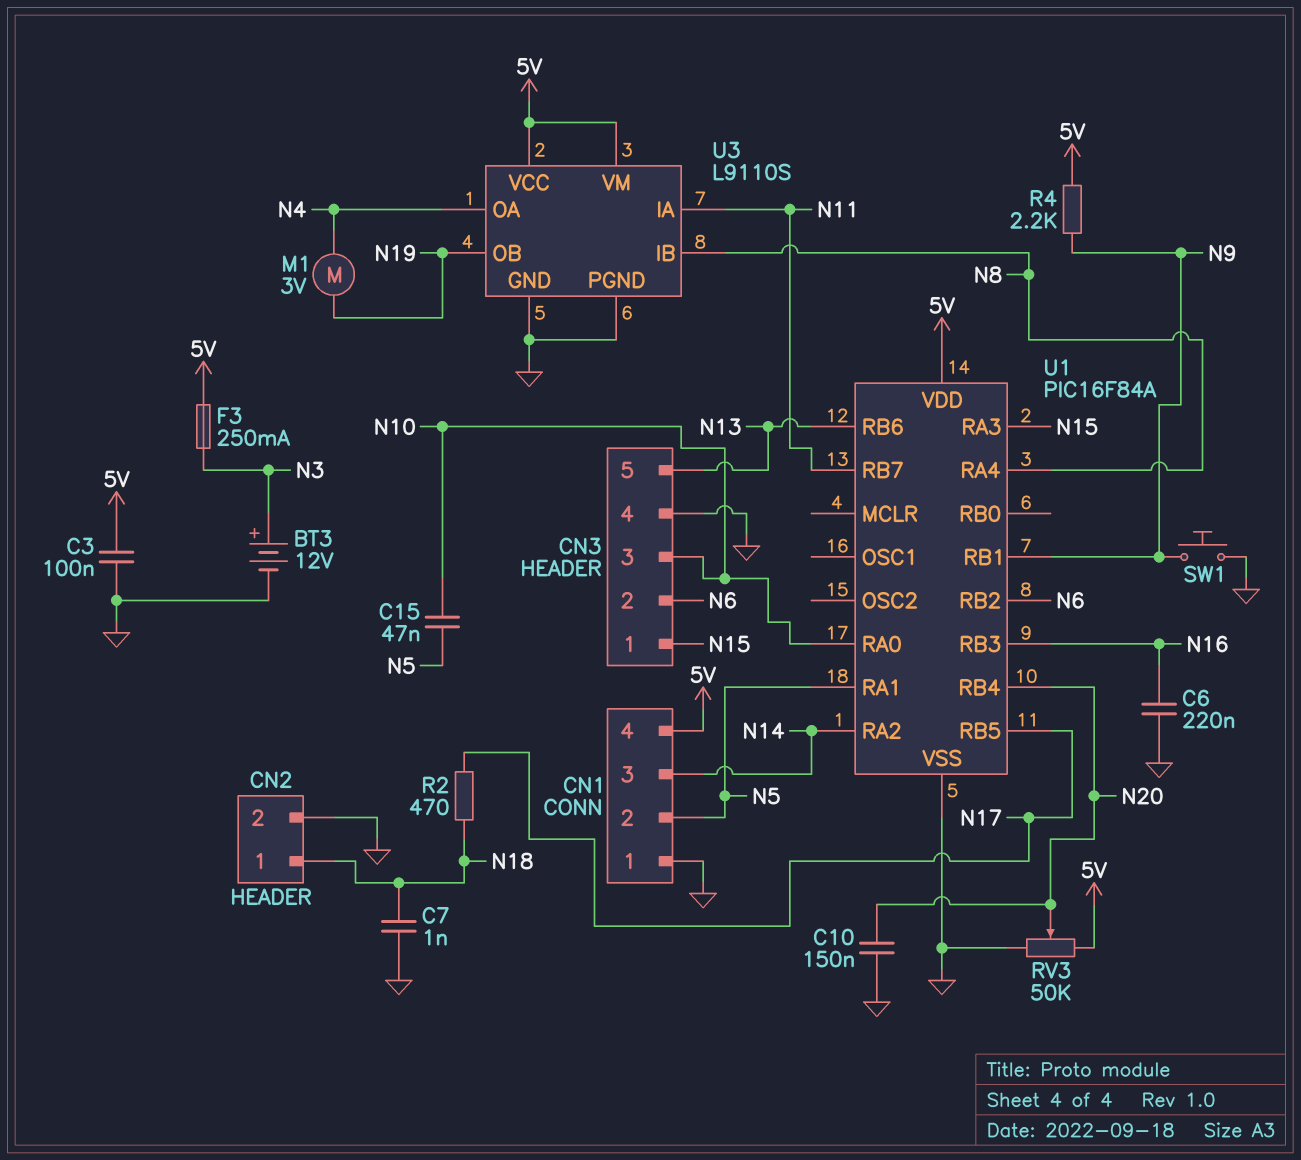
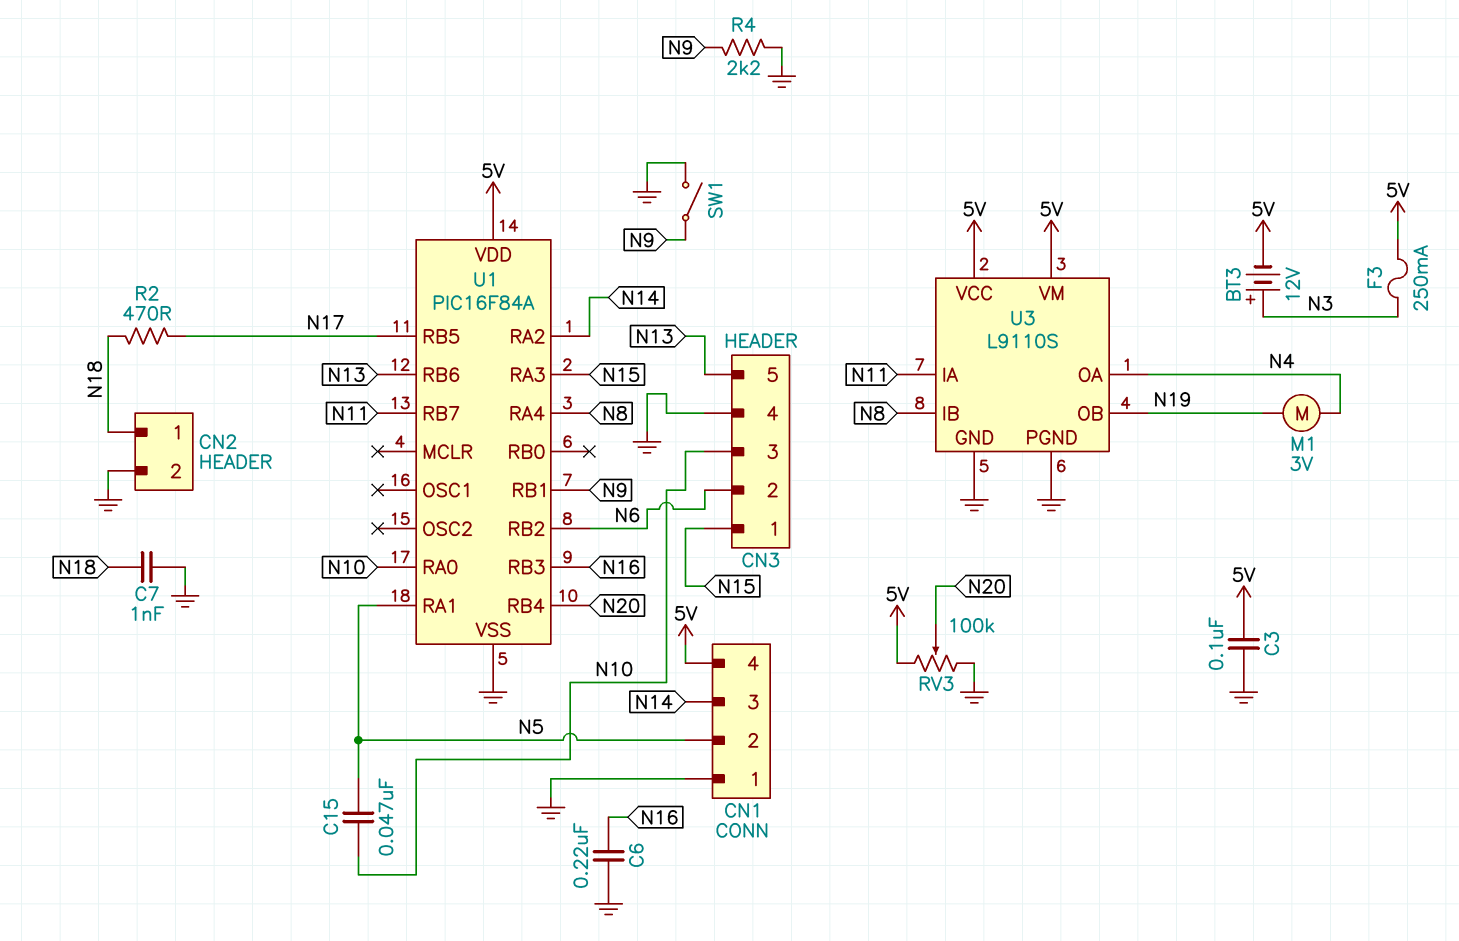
BT3: 12V (plus N3, minus GND) -> 12V (plus N3, minus 5V)
C10: 150nF (GND, N20) -> none
R4: 2.2k (5V, N9) -> 2.2k (GND, N9)
RV3: 50k (5V, GND, wiper N20) -> 100k (5V, GND, wiper N20)
SW1: button (GND, N9) -> switch (GND, N9)

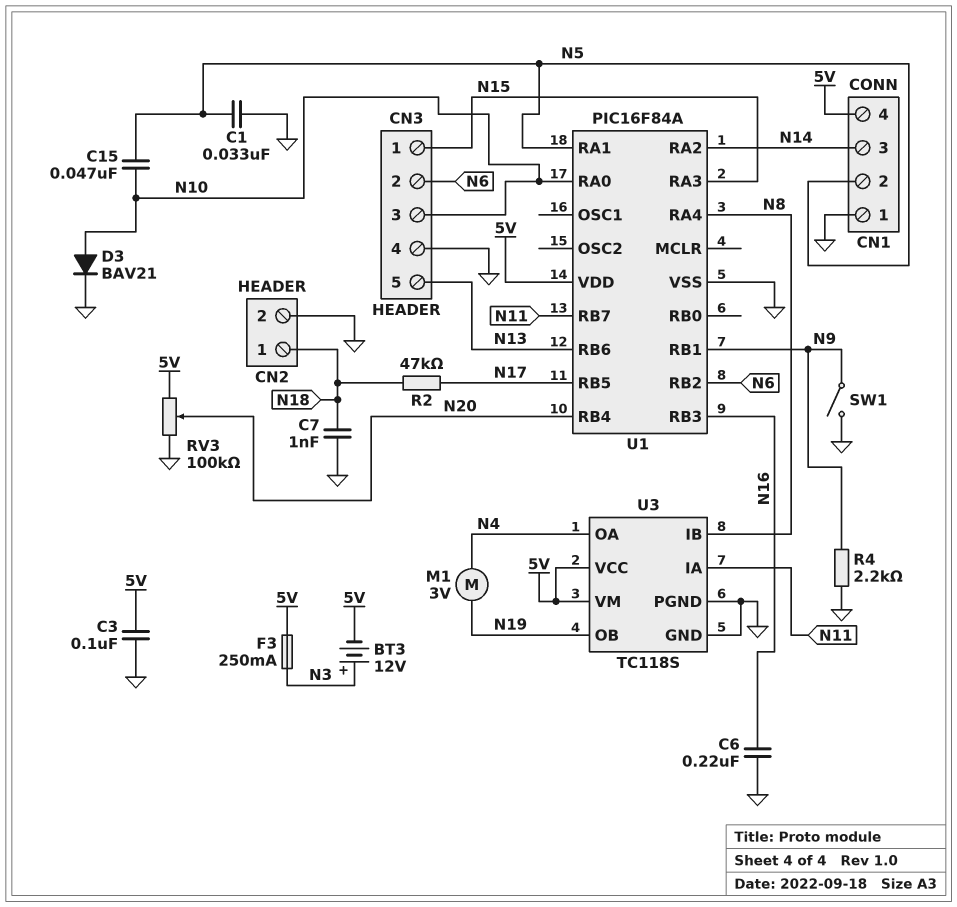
C1: none -> 33nF (GND, N5)
D3: none -> diode BAV21 (A N10, K GND)
R2: 470 (N17, N18) -> 47k (N17, N18)
U3: L9110S -> TC118S

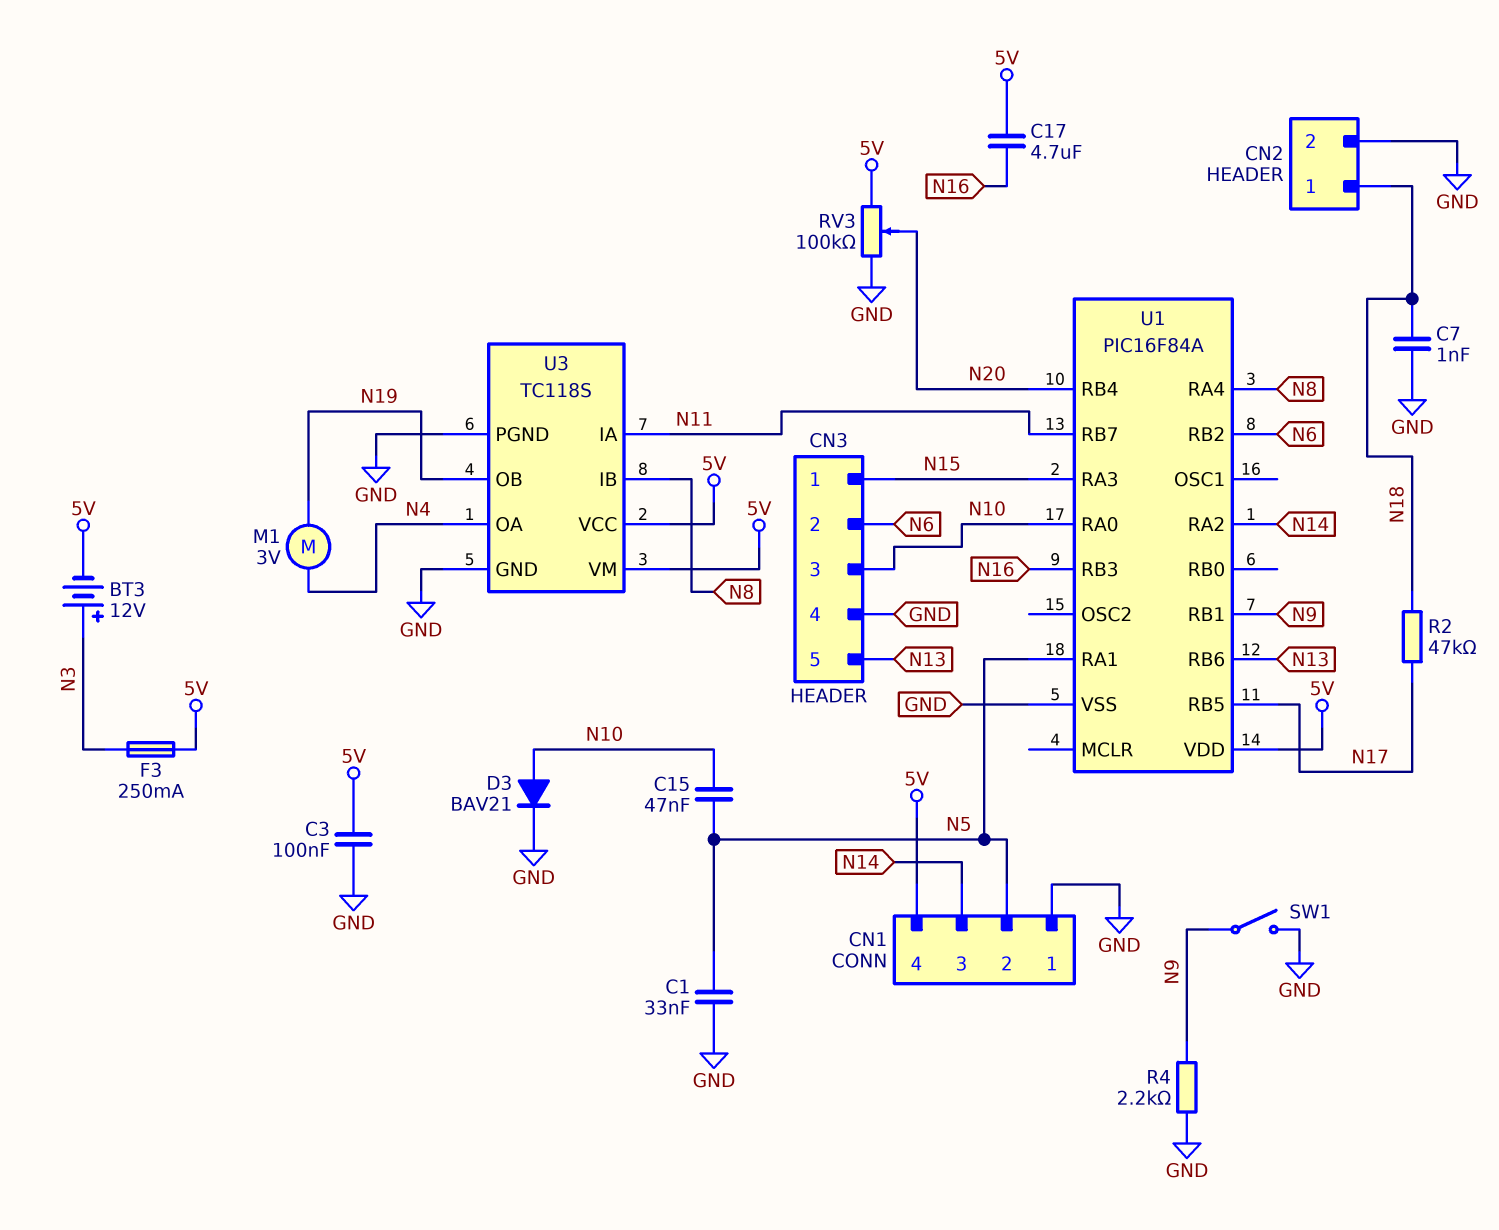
C6: 220nF (GND, N16) -> none
C17: none -> 4.7uF (5V, N16)

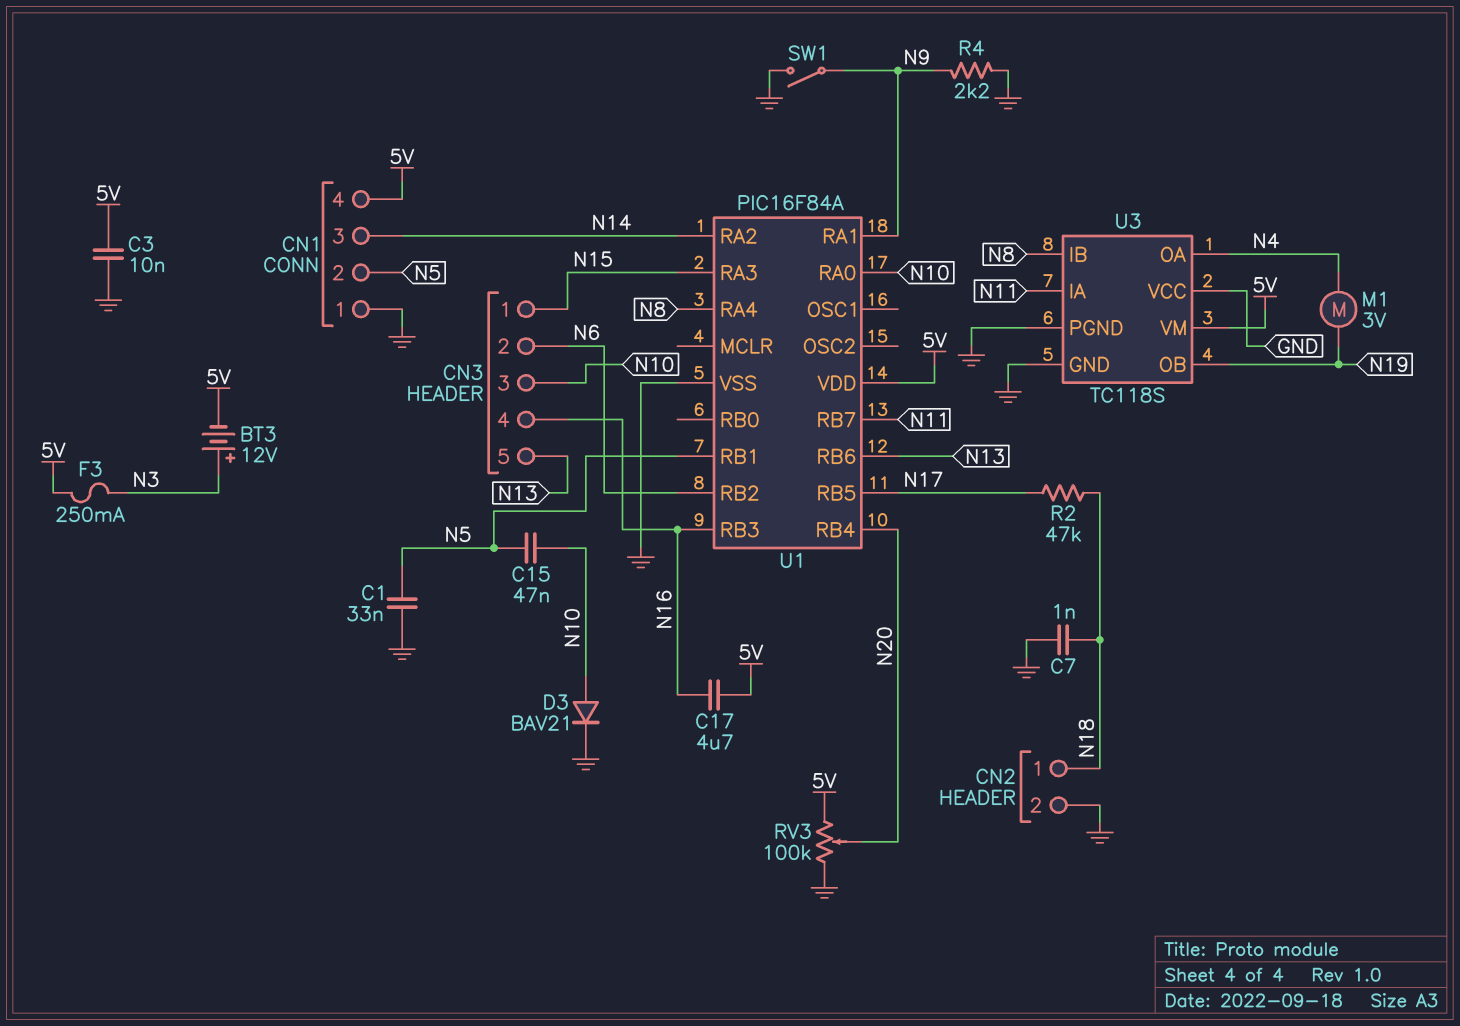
C3: 100nF (5V, GND) -> 10nF (5V, GND)
CN3 pin 4: GND -> N16
U1 pin RA1: N5 -> N9
U1 pin RB1: N9 -> N5
U3 pin VCC: 5V -> GND

